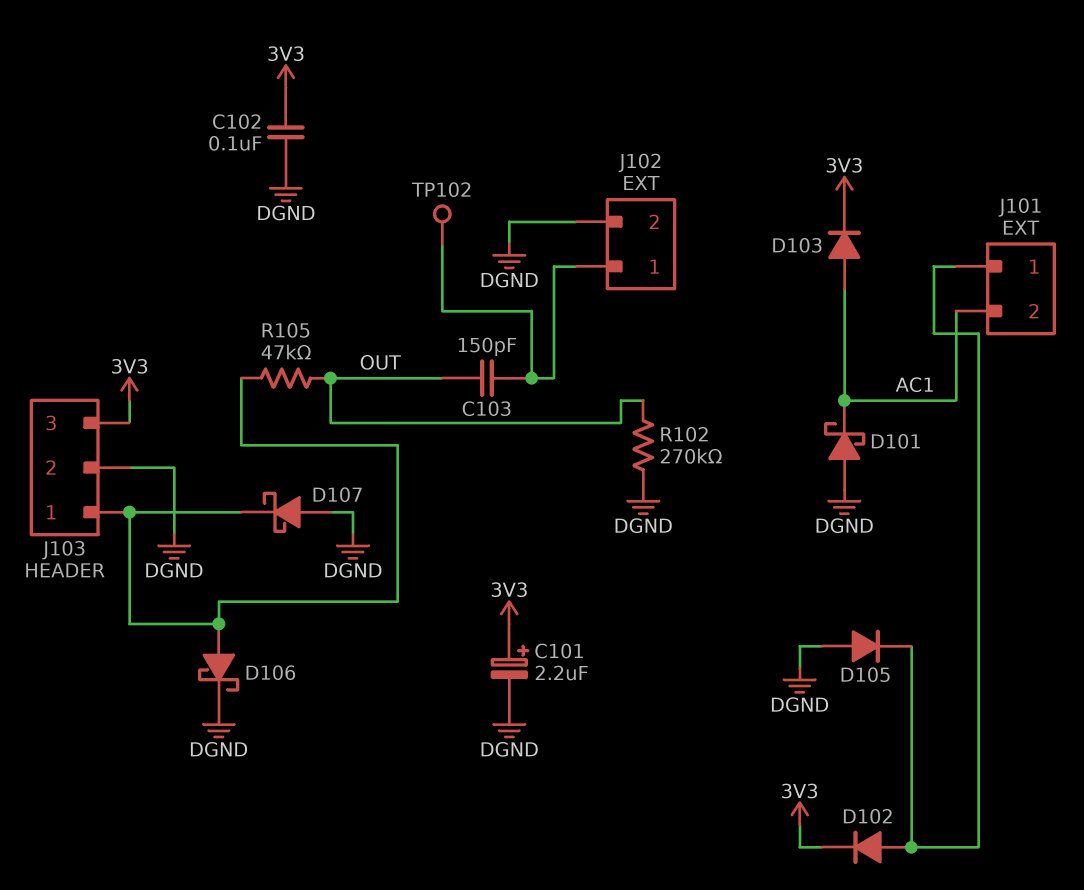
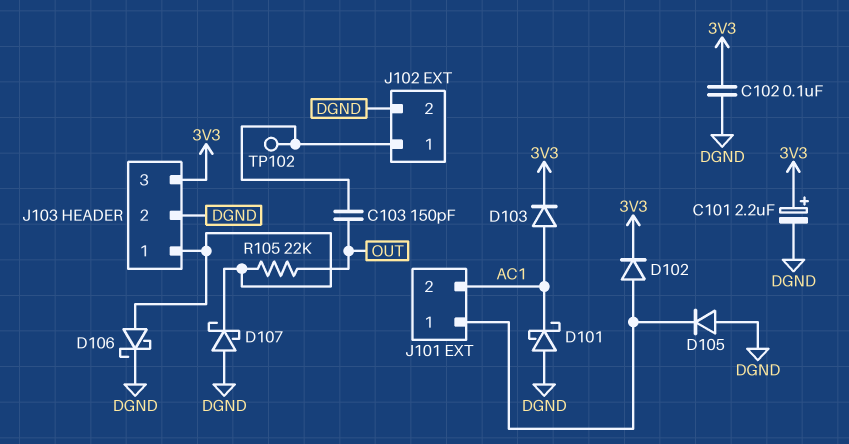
R102: 270k (DGND, OUT) -> none
R105: 47k (J103/1, OUT) -> 22k (J103/1, OUT)

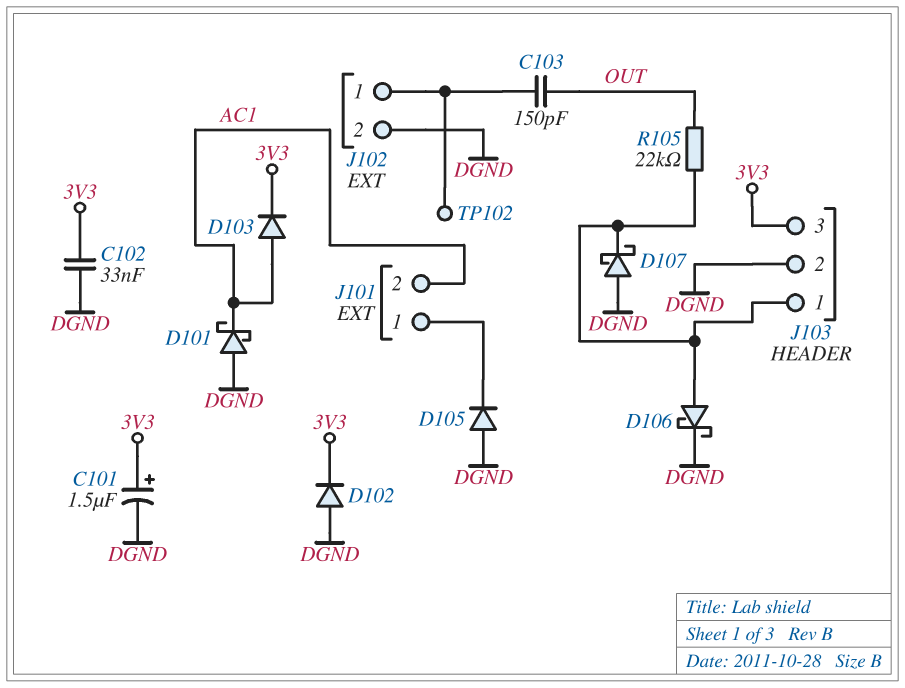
C101: 2.2uF (plus 3V3, minus DGND) -> 1.5uF (plus 3V3, minus DGND)
C102: 100nF (3V3, DGND) -> 33nF (3V3, DGND)
D102: diode (A J101/1, K 3V3) -> diode (A DGND, K 3V3)

